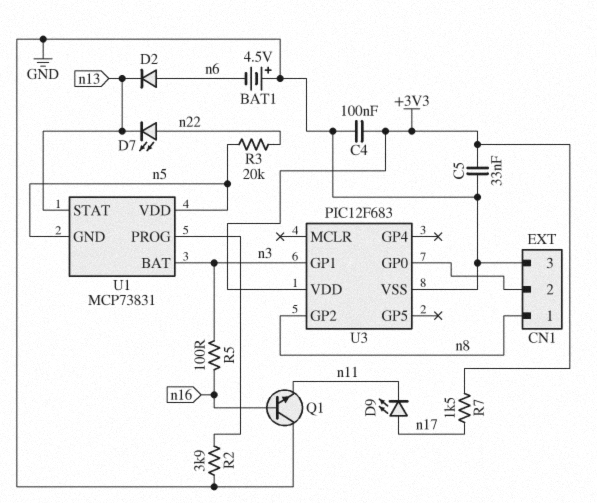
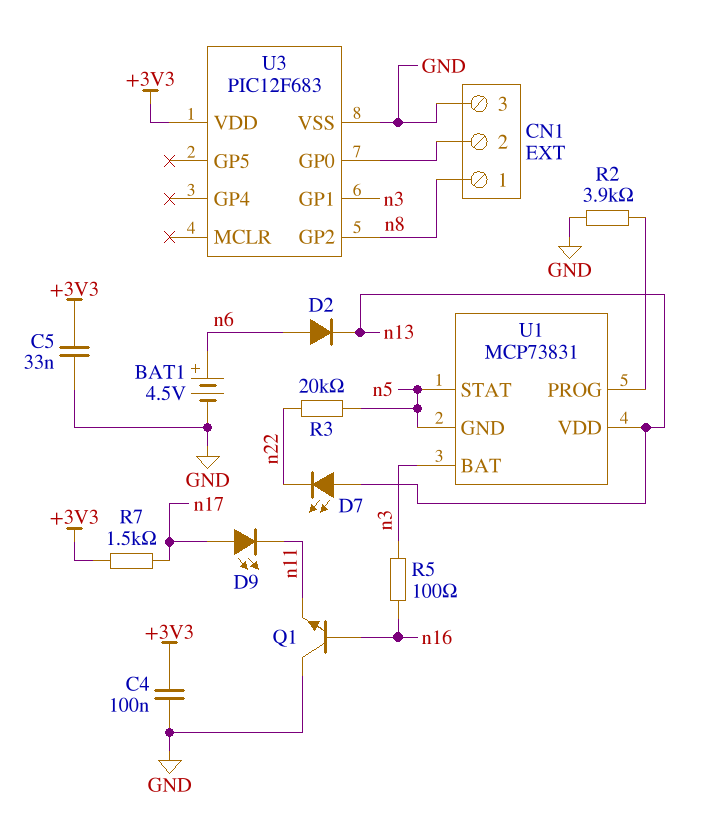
BAT1: 4.5V (plus GND, minus n6) -> 4.5V (plus n6, minus GND)
D7: LED (A n22, K n13) -> LED (A n13, K n22)
U1 pin STAT: n13 -> n5
U1 pin VDD: n5 -> n13

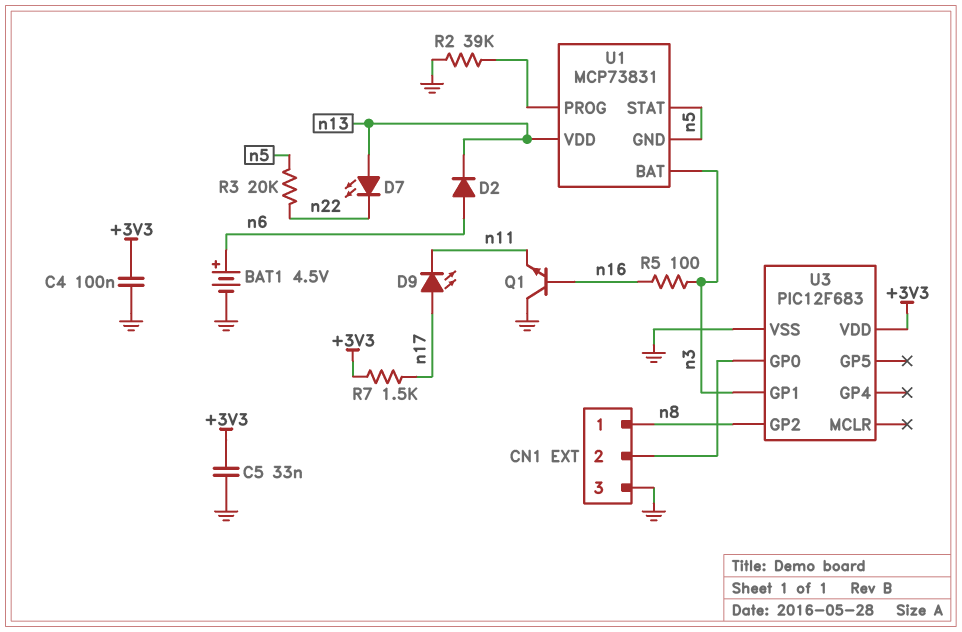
R2: 3.9k (GND, U1/PROG) -> 39k (GND, U1/PROG)

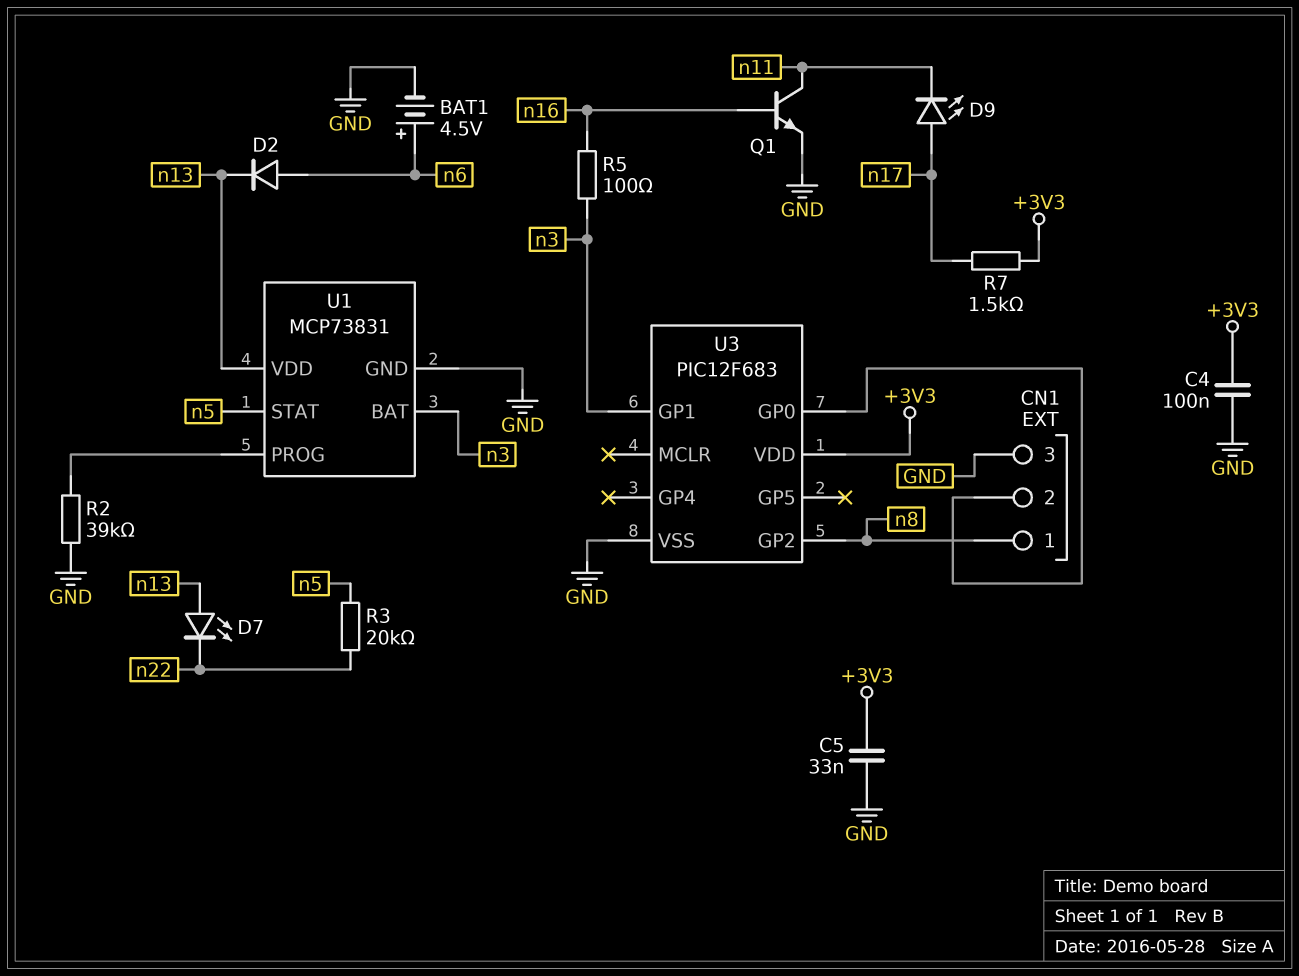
Q1: NPN (B n16, C GND, E n11) -> NPN (B n16, C n11, E GND)
U1 pin GND: n5 -> GND

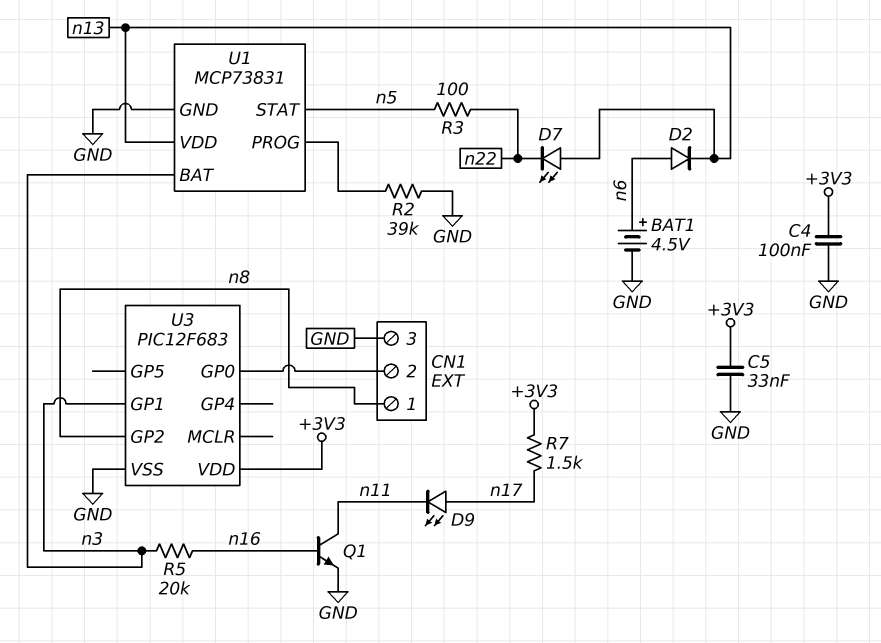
R3: 20k (n5, n22) -> 100 (n5, n22)
R5: 100 (n3, n16) -> 20k (n3, n16)

